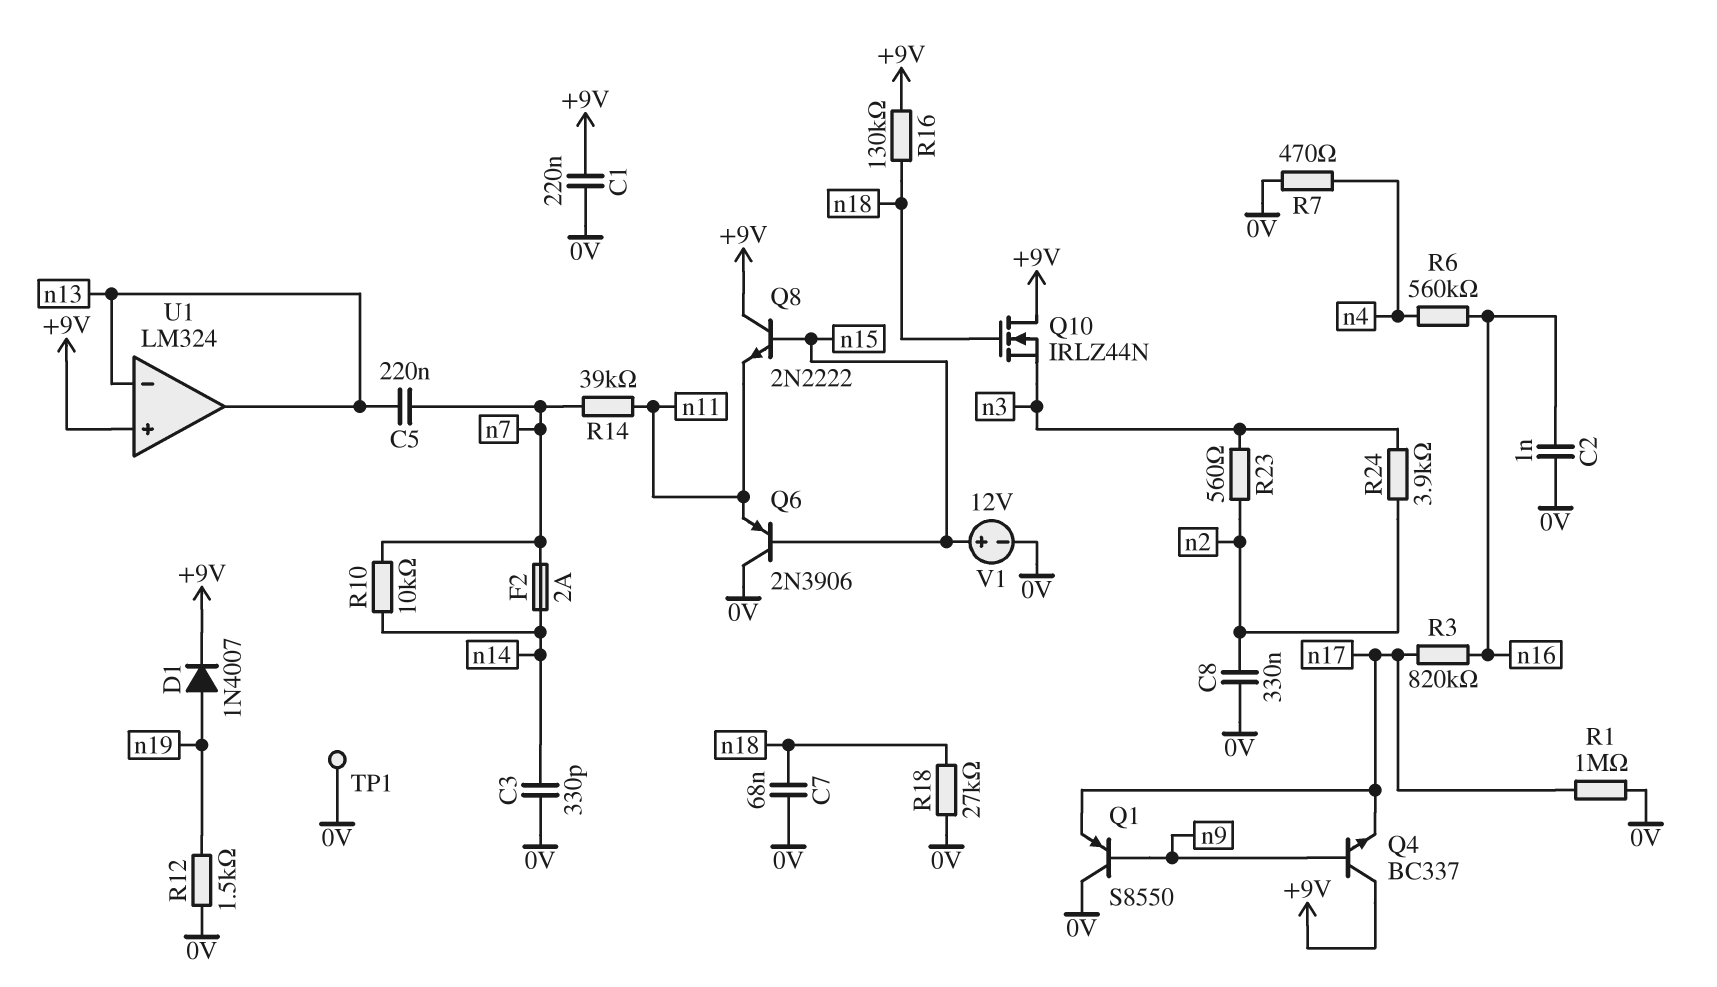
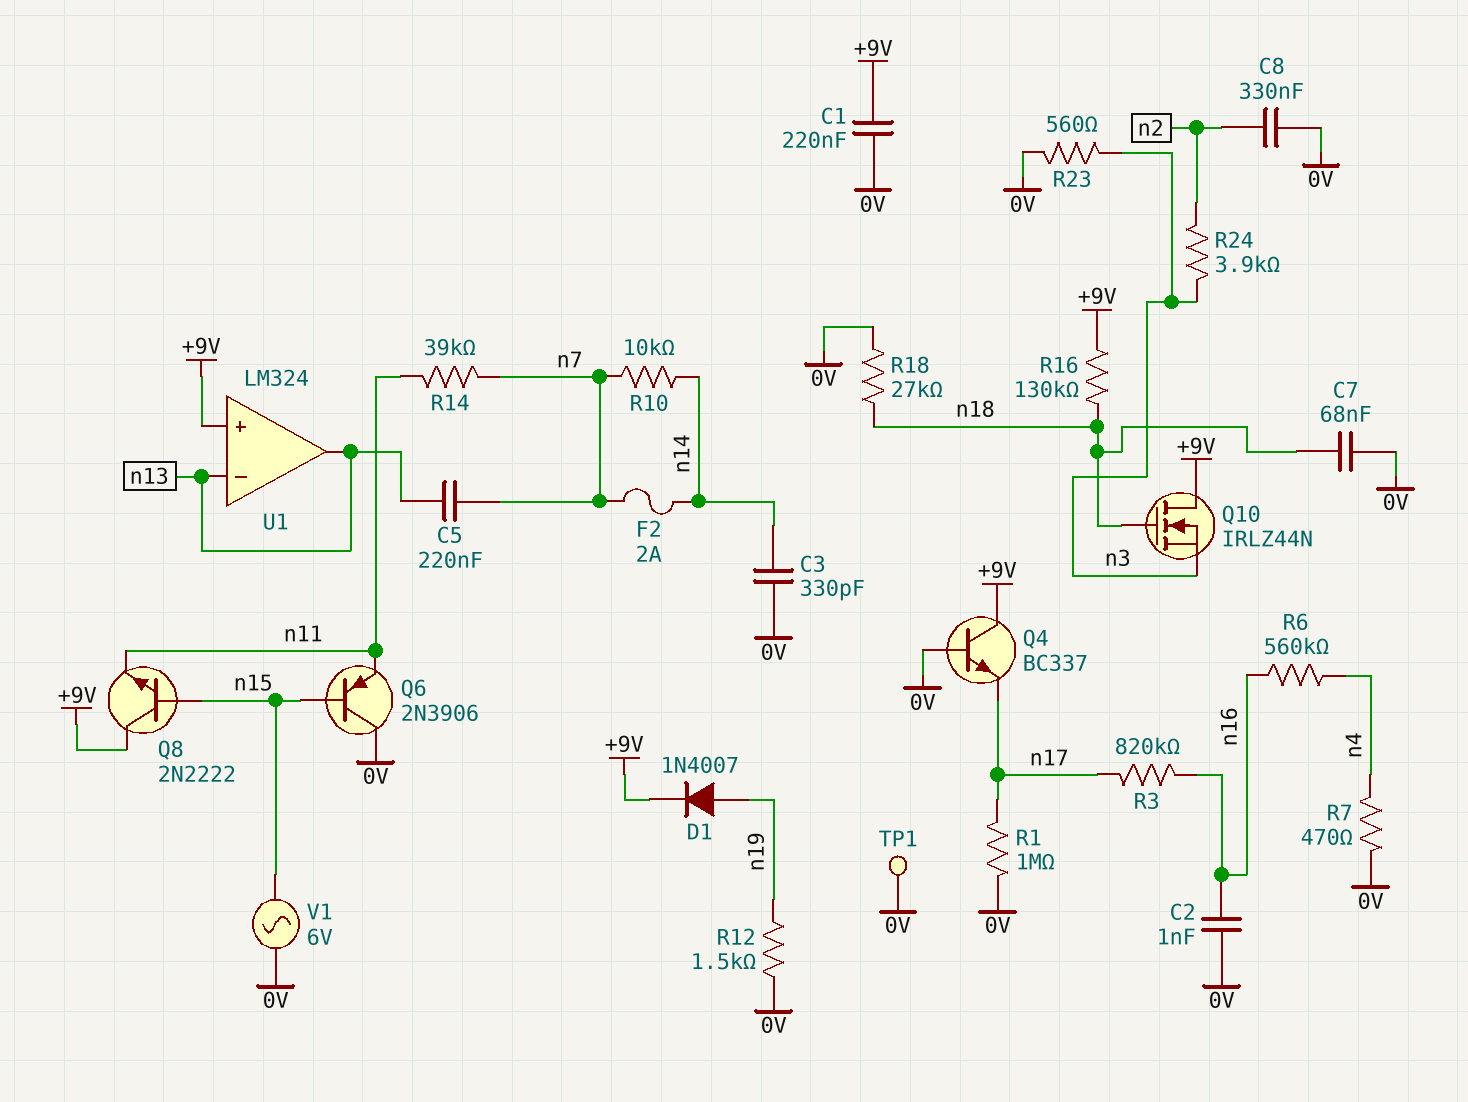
Q1: PNP S8550 (B n9, C 0V, E n17) -> none
Q4: NPN BC337 (B n9, C +9V, E n17) -> NPN BC337 (B 0V, C +9V, E n17)
R23: 560 (n2, n3) -> 560 (0V, n3)
V1: 12V (plus n15, minus 0V) -> AC 6V (0V, n15)

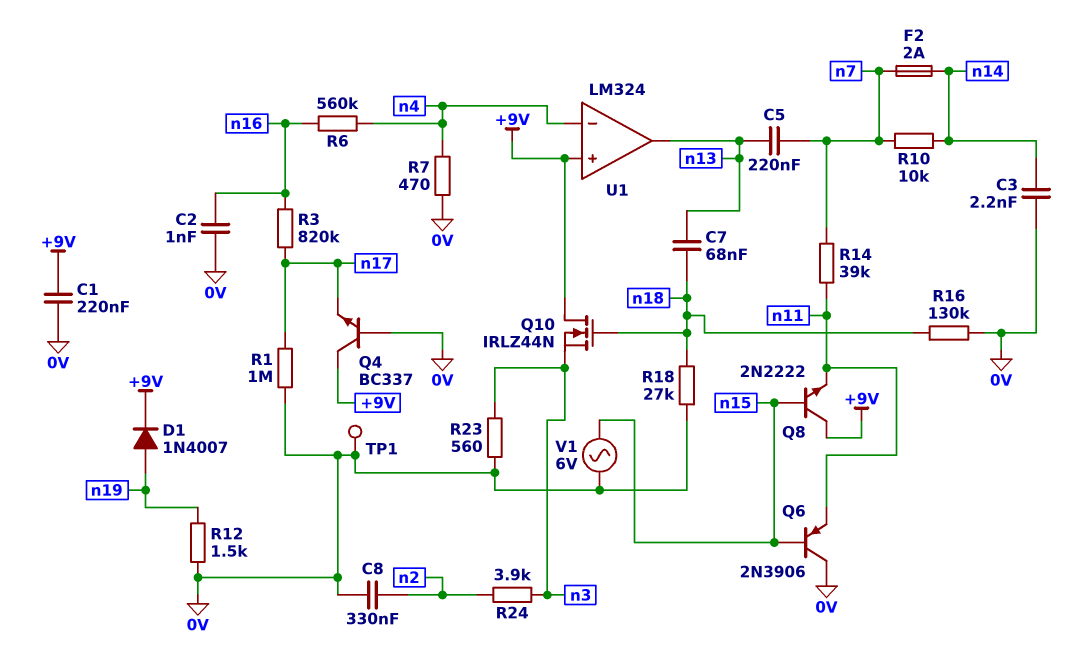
C3: 330pF (0V, n14) -> 2.2nF (0V, n14)
C7: 68nF (0V, n18) -> 68nF (n13, n18)
R16: 130k (+9V, n18) -> 130k (0V, n18)
U1 pin in-: n13 -> n4

